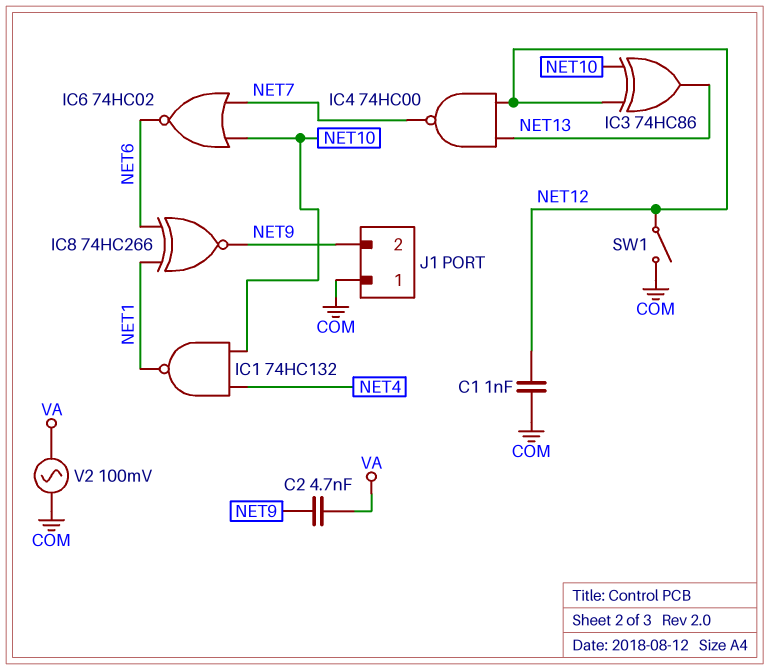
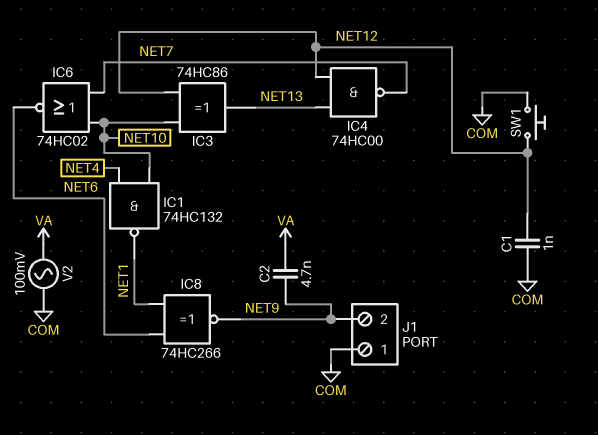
SW1: switch (COM, NET12) -> button (COM, NET12)

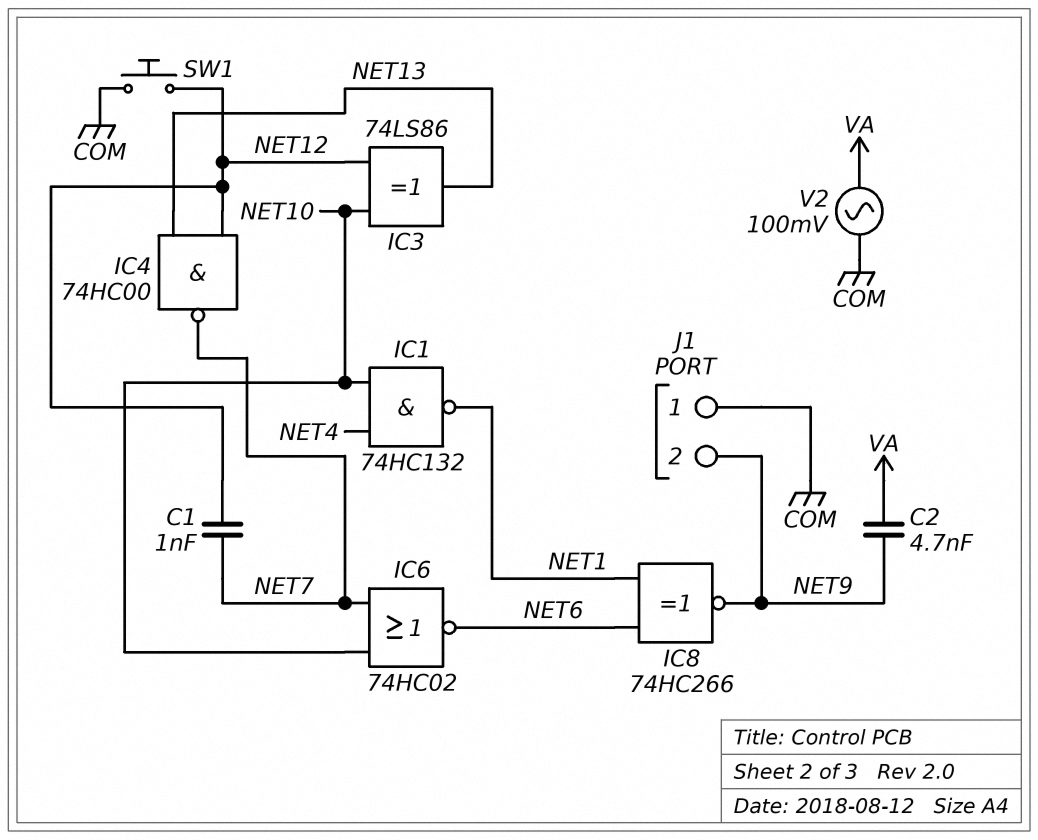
C1: 1nF (COM, NET12) -> 1nF (NET7, NET12)
IC3: XOR 74HC86 (in NET10, in NET12, out NET13) -> XOR 74LS86 (in NET10, in NET12, out NET13)

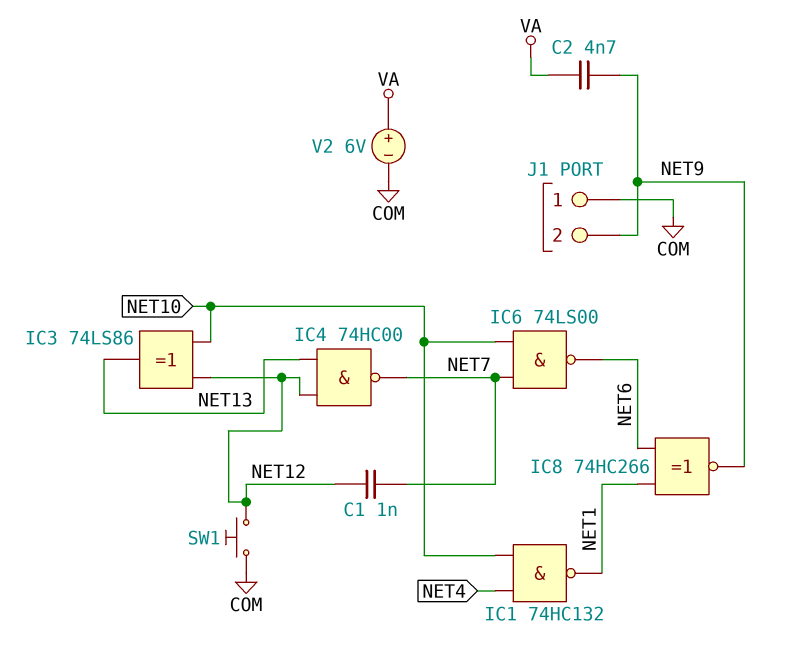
IC6: NOR 74HC02 (in NET7, in NET10, out NET6) -> NAND 74LS00 (in NET7, in NET10, out NET6)
V2: AC 100mV (COM, VA) -> 6V (plus VA, minus COM)

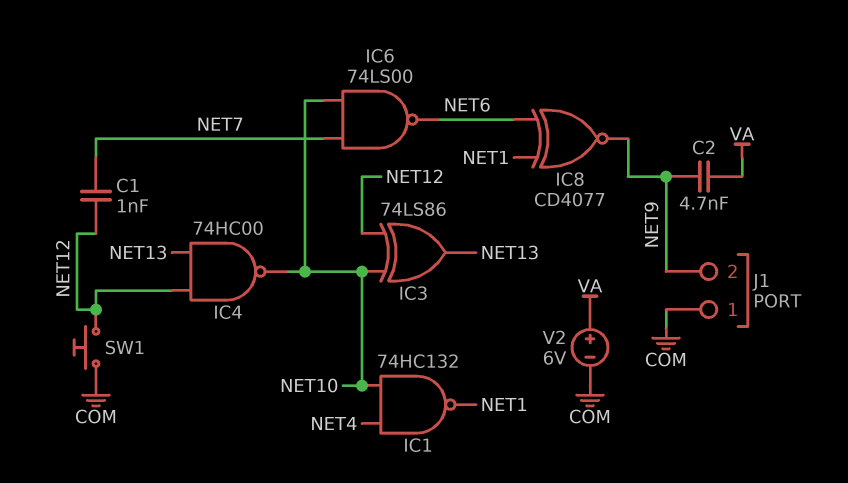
IC4: NAND 74HC00 (in NET12, in NET13, out NET7) -> NAND 74HC00 (in NET12, in NET13, out NET10)
IC8: XNOR 74HC266 (in NET1, in NET6, out NET9) -> XNOR CD4077 (in NET1, in NET6, out NET9)

